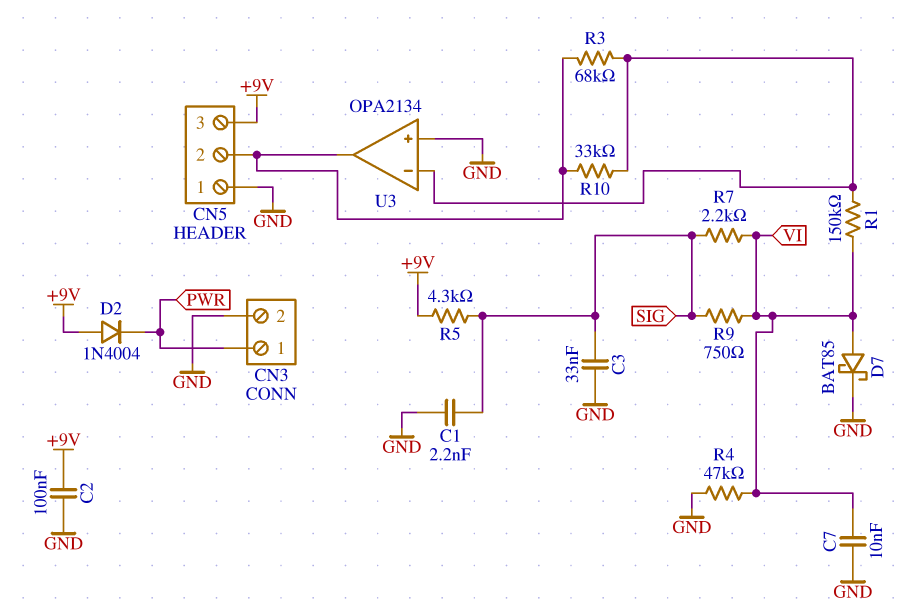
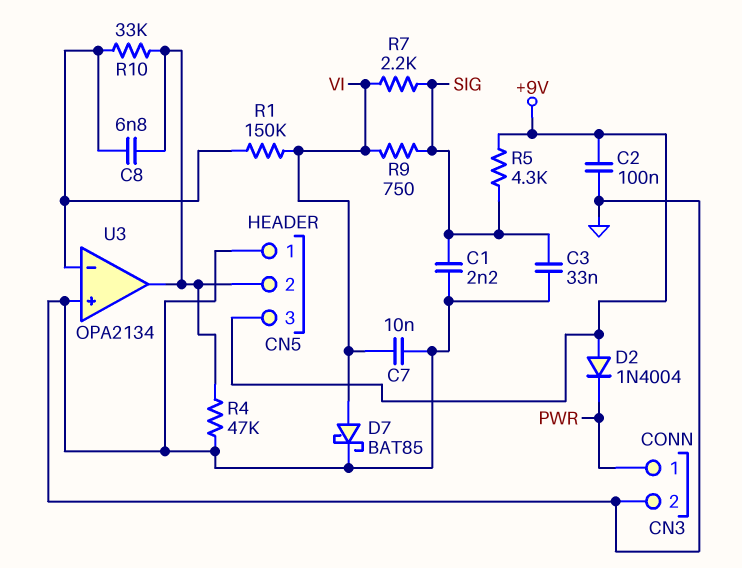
C8: none -> 6.8nF (CN5/2, U3/in-)
R3: 68k (CN5/2, U3/in-) -> none
R4: 47k (GND, VI) -> 47k (CN5/2, GND)

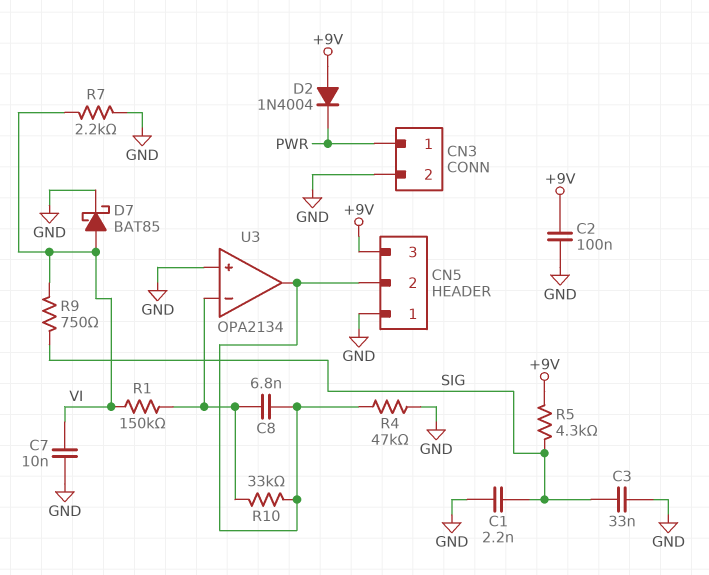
R7: 2.2k (SIG, VI) -> 2.2k (GND, VI)

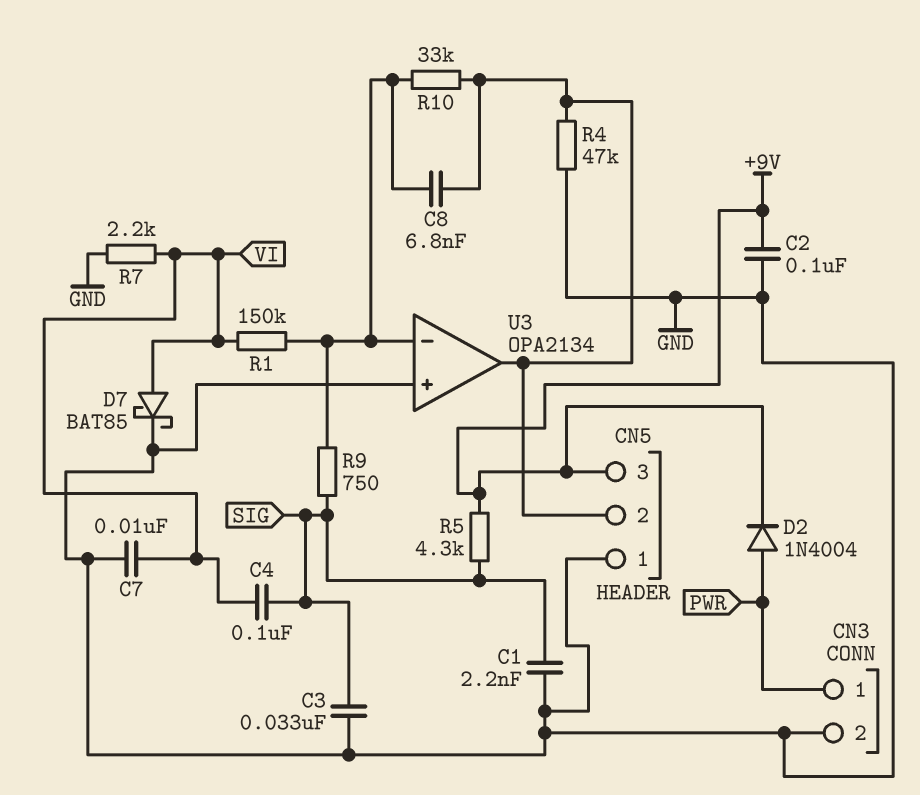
C4: none -> 100nF (SIG, VI)
D2: diode 1N4004 (A +9V, K PWR) -> diode 1N4004 (A PWR, K +9V)
R9: 750 (SIG, VI) -> 750 (SIG, U3/in-)

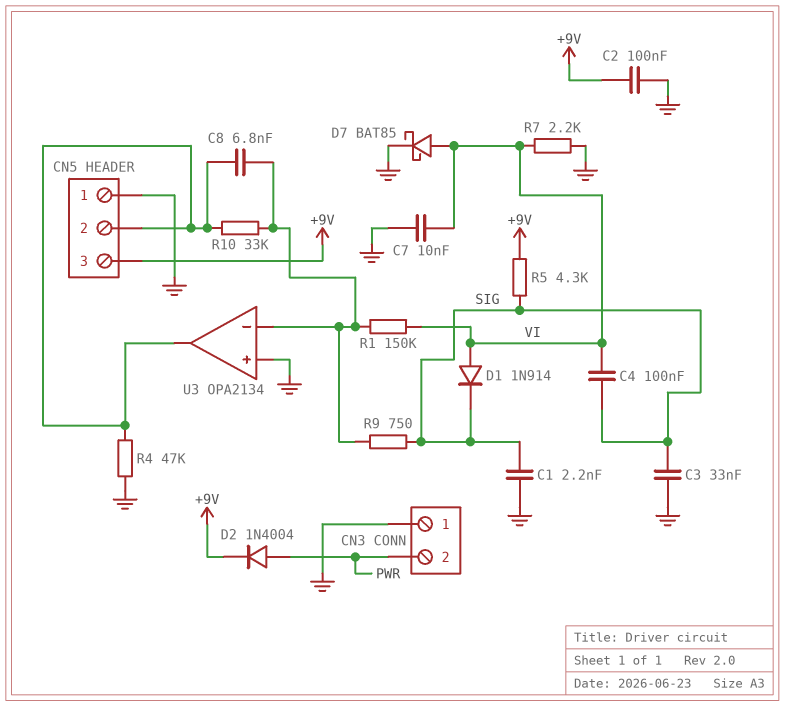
CN3 pin 1: PWR -> GND
CN3 pin 2: GND -> PWR
D1: none -> diode 1N914 (A VI, K SIG)

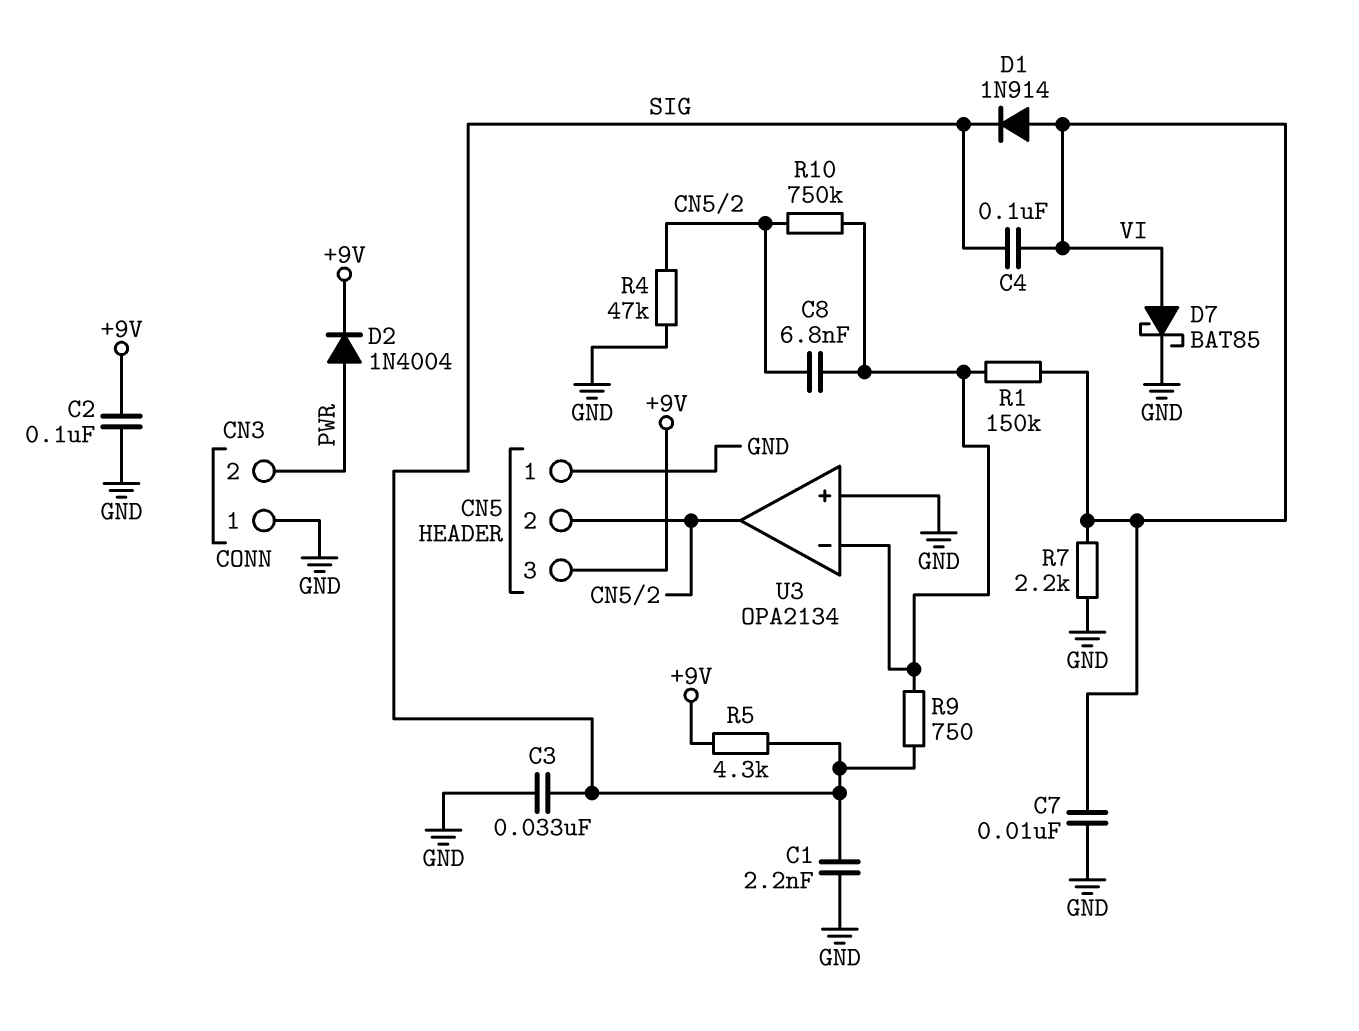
R10: 33k (CN5/2, U3/in-) -> 750k (CN5/2, U3/in-)

